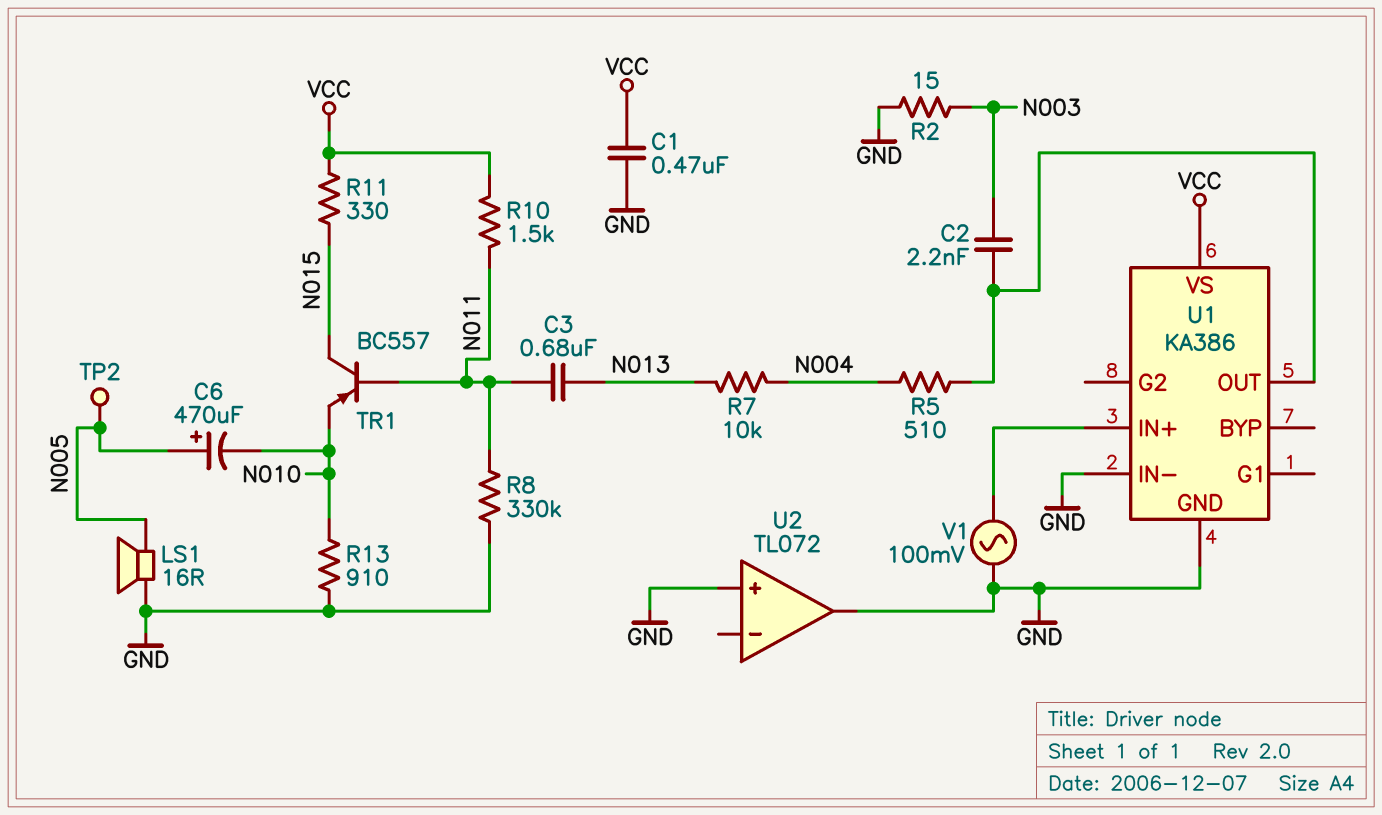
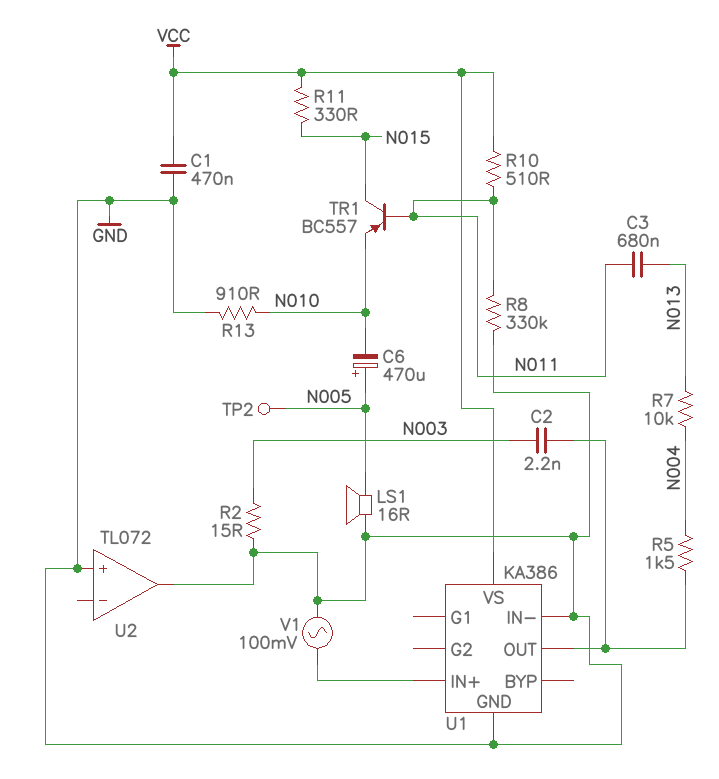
R5: 510 (N004, U1/OUT) -> 1.5k (N004, U1/OUT)
R10: 1.5k (N011, VCC) -> 510 (N011, VCC)

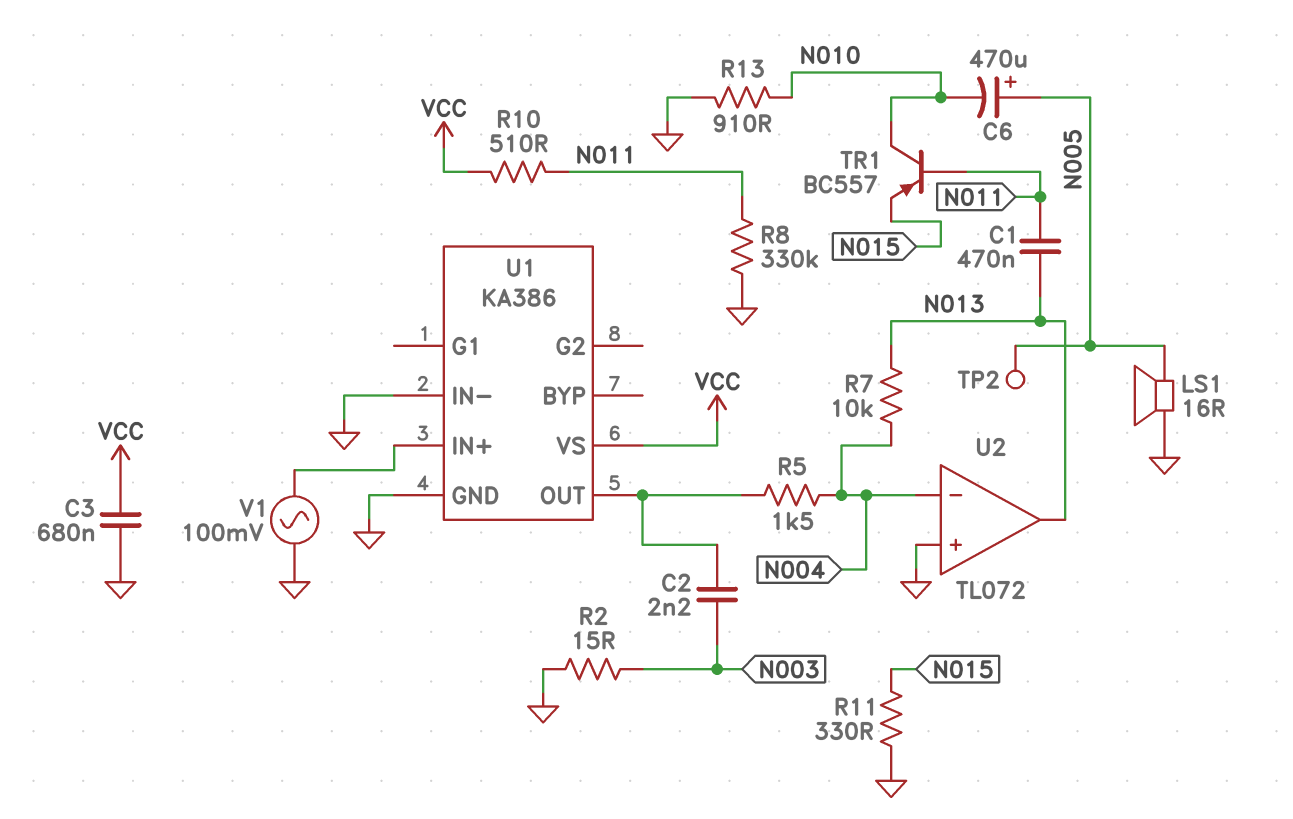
C1: 470nF (GND, VCC) -> 470nF (N011, N013)
C3: 680nF (N011, N013) -> 680nF (GND, VCC)
R11: 330 (N015, VCC) -> 330 (GND, N015)
TR1: PNP BC557 (B N011, C N015, E N010) -> PNP BC557 (B N011, C N010, E N015)
U2 pin in-: none -> N004
U2 pin out: GND -> N013

